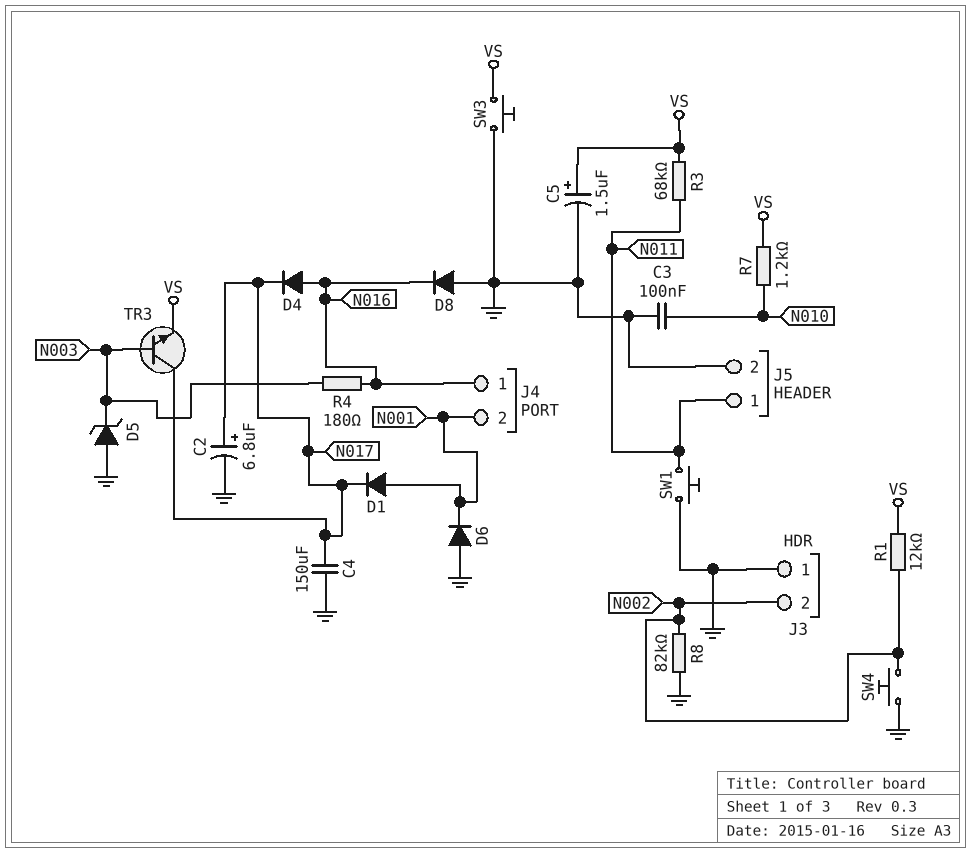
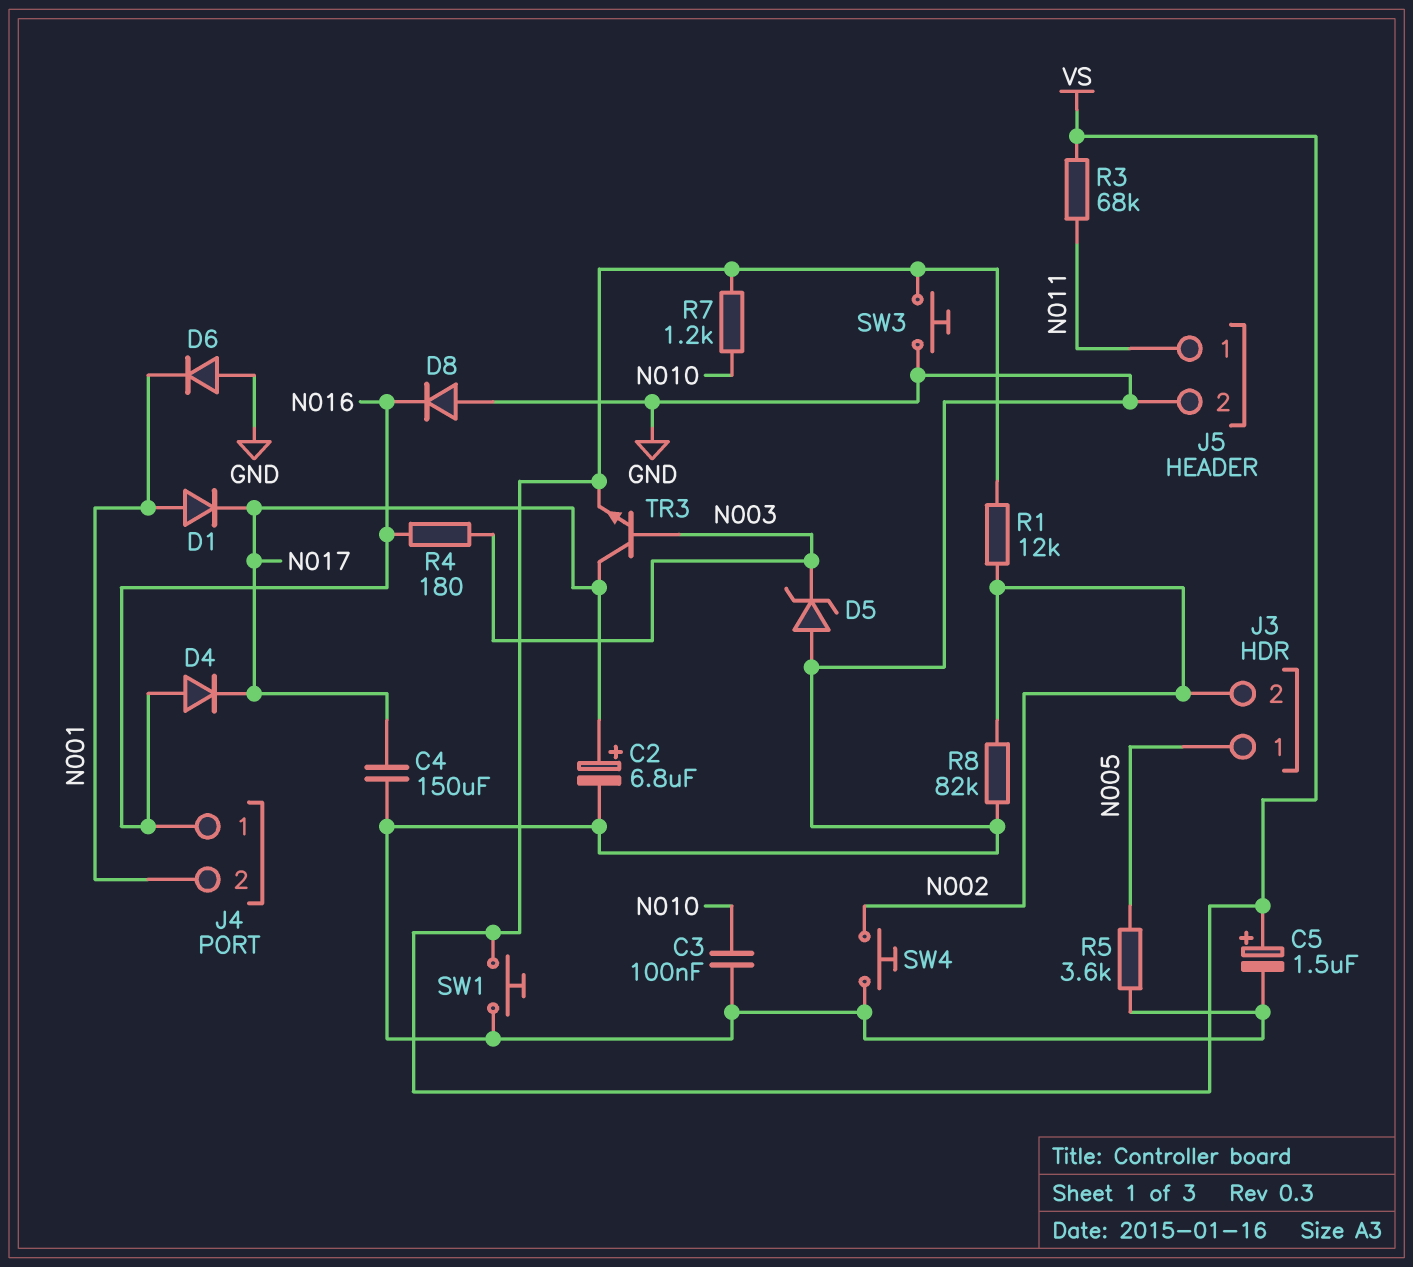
J3 pin 1: GND -> N005
R5: none -> 3.6k (GND, N005)
SW1: button (GND, N011) -> button (GND, VS)

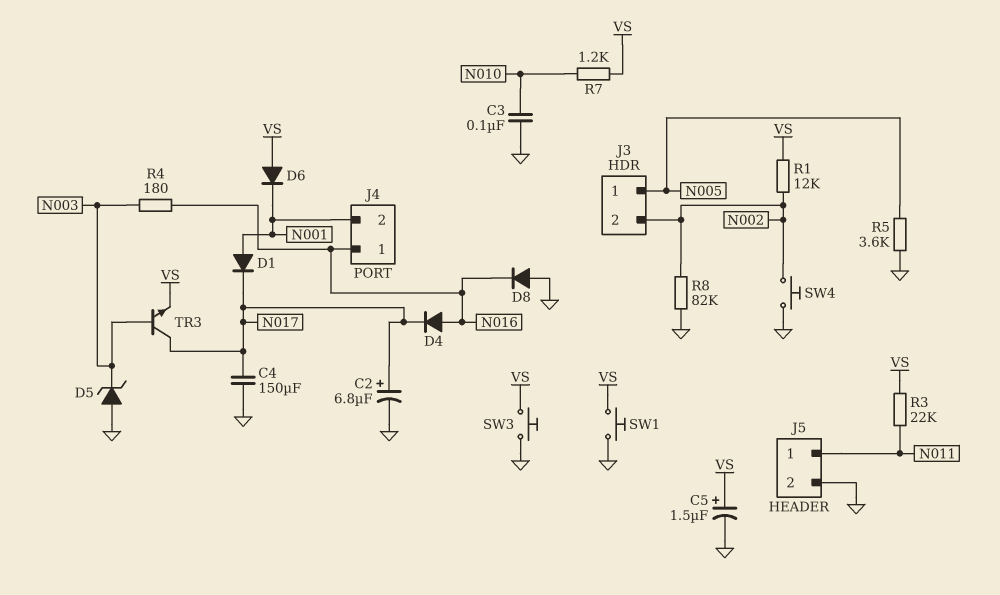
D6: diode (A GND, K N001) -> diode (A VS, K N001)
R3: 68k (N011, VS) -> 22k (N011, VS)

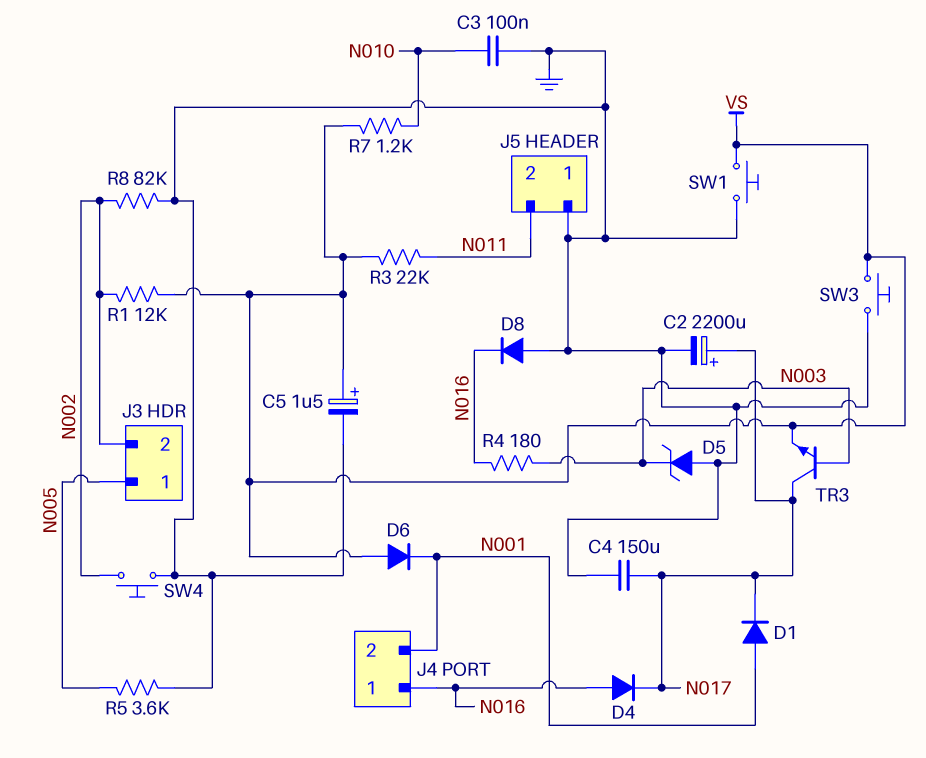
C2: 6.8uF (plus N017, minus GND) -> 2200uF (plus N017, minus GND)
J5 pin 1: N011 -> GND
J5 pin 2: GND -> N011

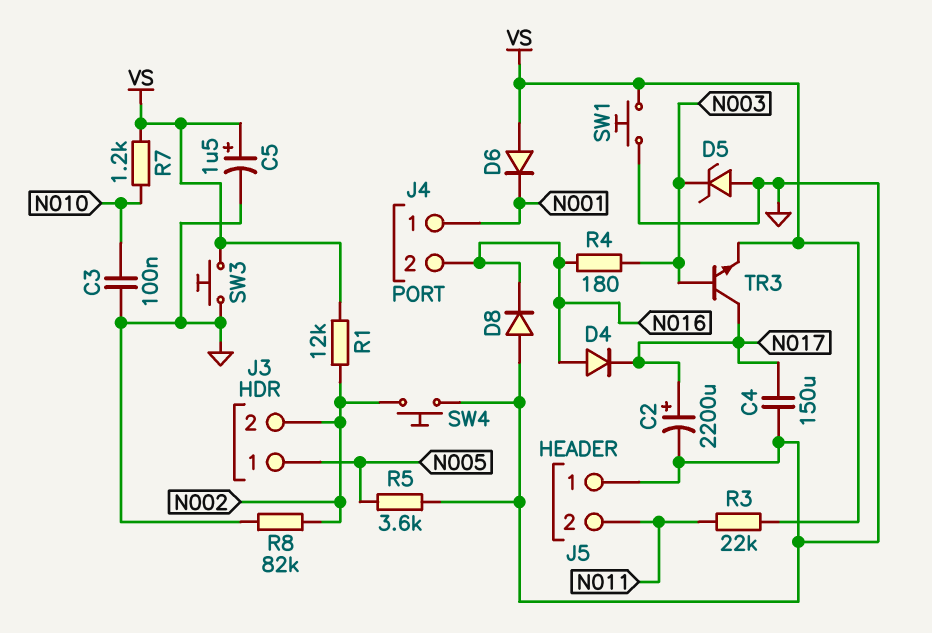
D1: diode (A N001, K N017) -> none
J4 pin 1: N016 -> N001
J4 pin 2: N001 -> N016

